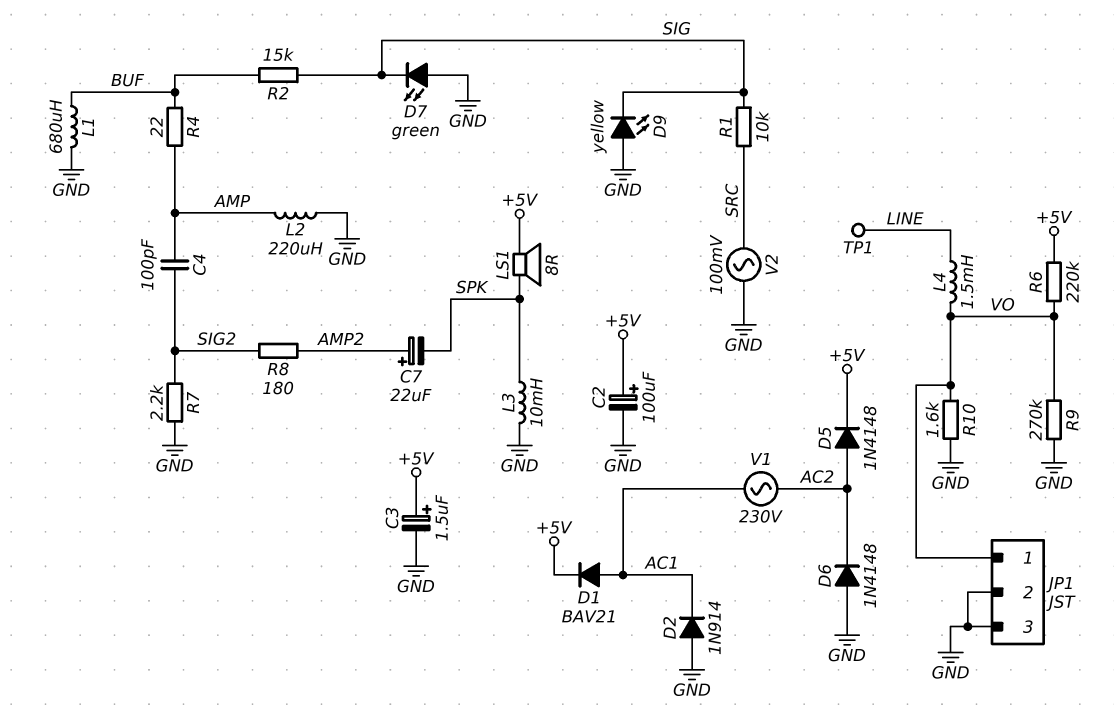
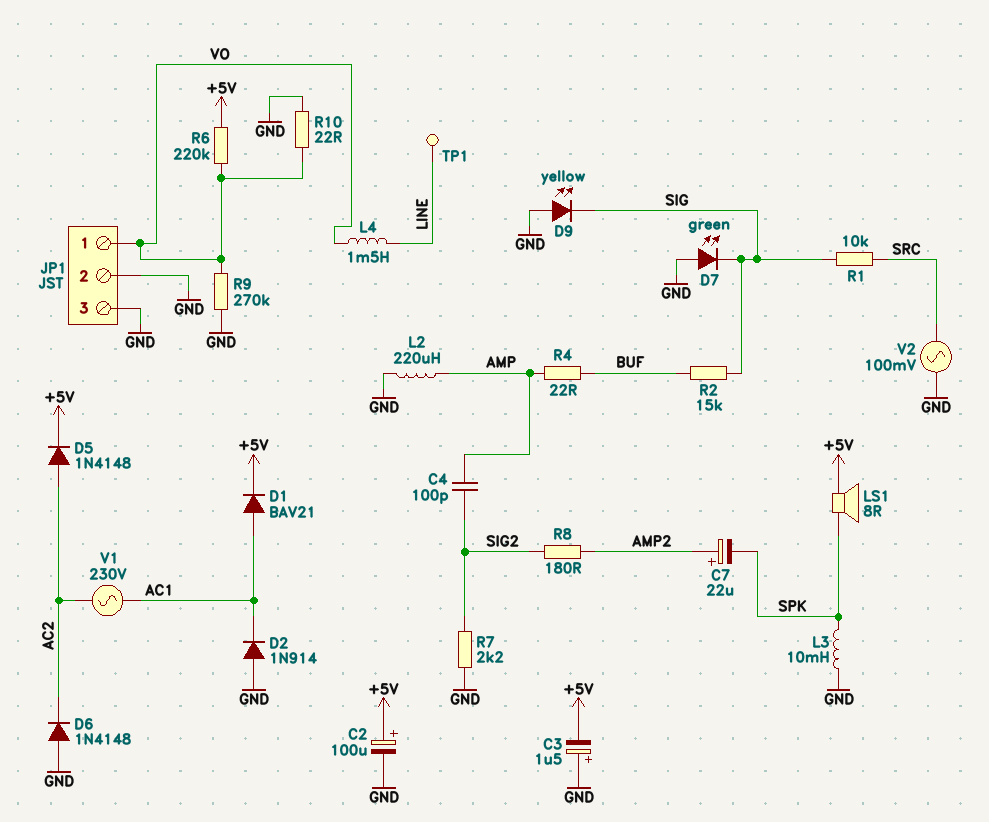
C3: 1.5uF (plus +5V, minus GND) -> 1.5uF (plus GND, minus +5V)
L1: 680uH (BUF, GND) -> none
R10: 1.6k (GND, VO) -> 22 (GND, VO)

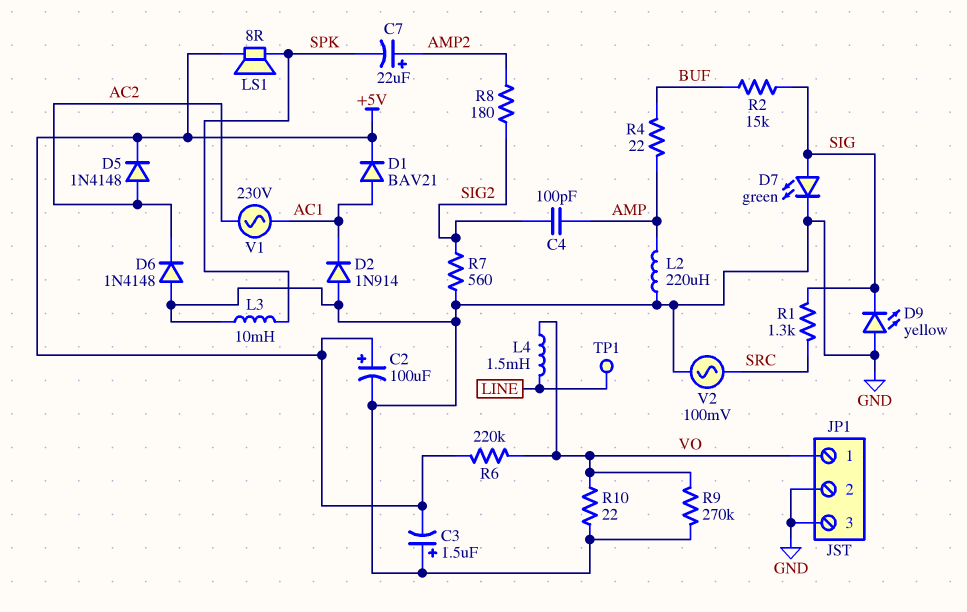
D7: LED green (A GND, K SIG) -> LED green (A SIG, K GND)
R1: 10k (SIG, SRC) -> 1.3k (SIG, SRC)
R7: 2.2k (GND, SIG2) -> 560 (GND, SIG2)

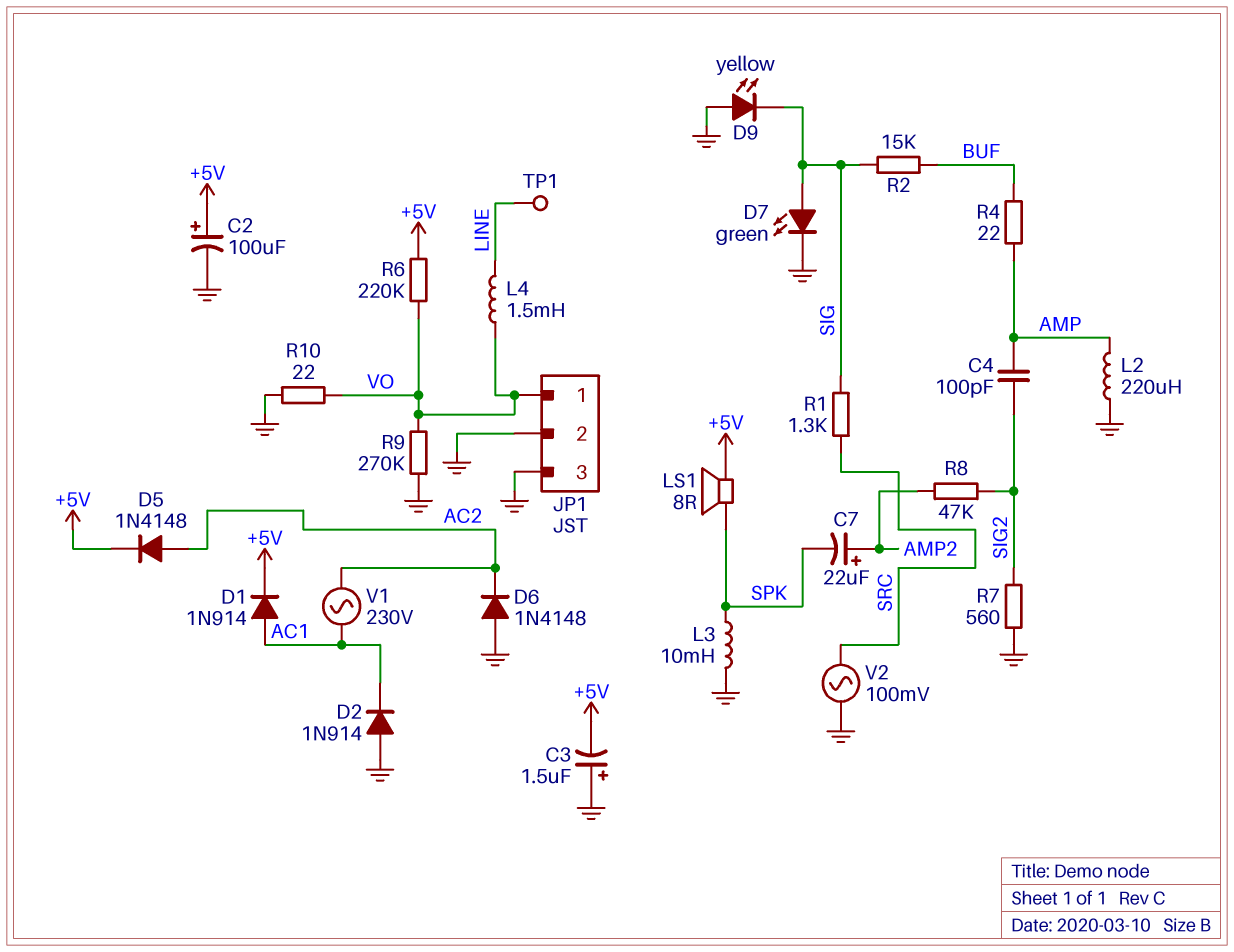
D1: diode BAV21 (A AC1, K +5V) -> diode 1N914 (A AC1, K +5V)
R8: 180 (AMP2, SIG2) -> 47k (AMP2, SIG2)

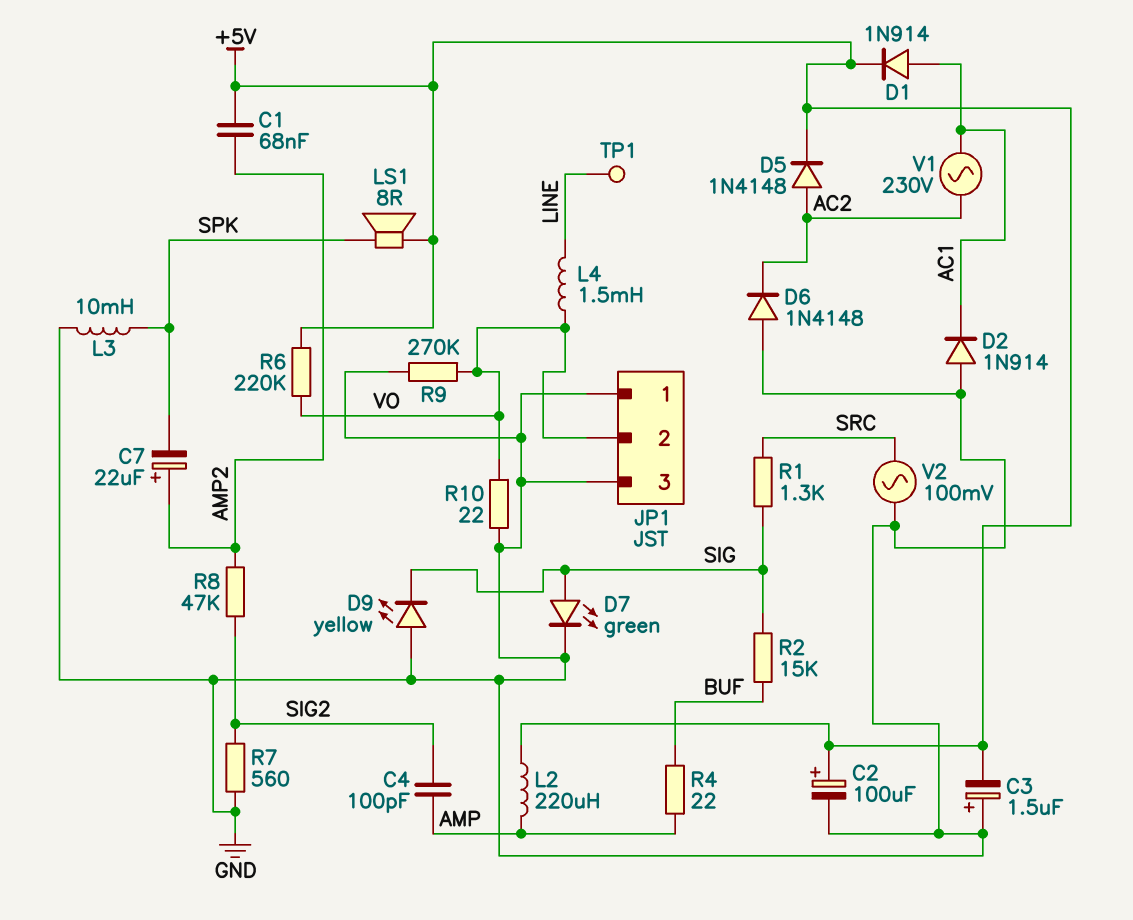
C1: none -> 68nF (+5V, AMP2)
JP1 pin 1: VO -> GND
JP1 pin 2: GND -> VO
L2: 220uH (AMP, GND) -> 220uH (+5V, AMP)

